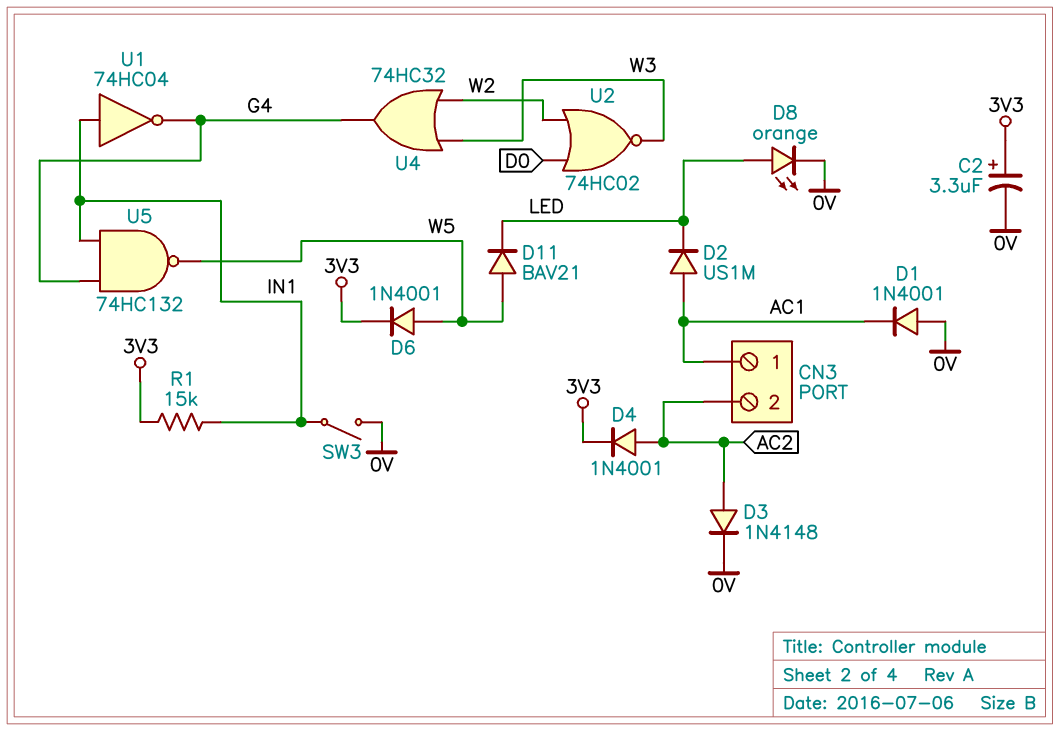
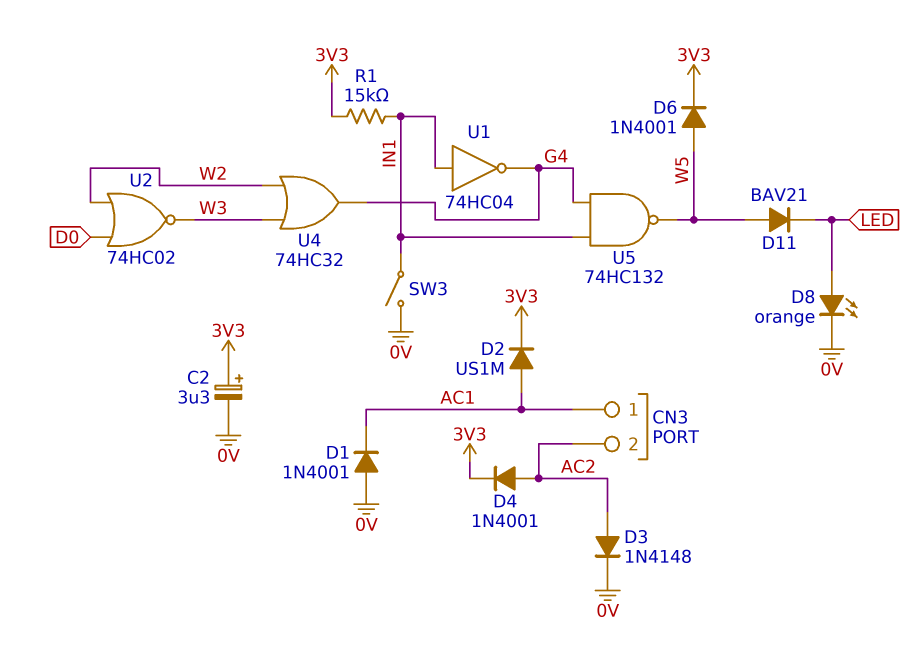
D2: diode US1M (A AC1, K LED) -> diode US1M (A AC1, K 3V3)

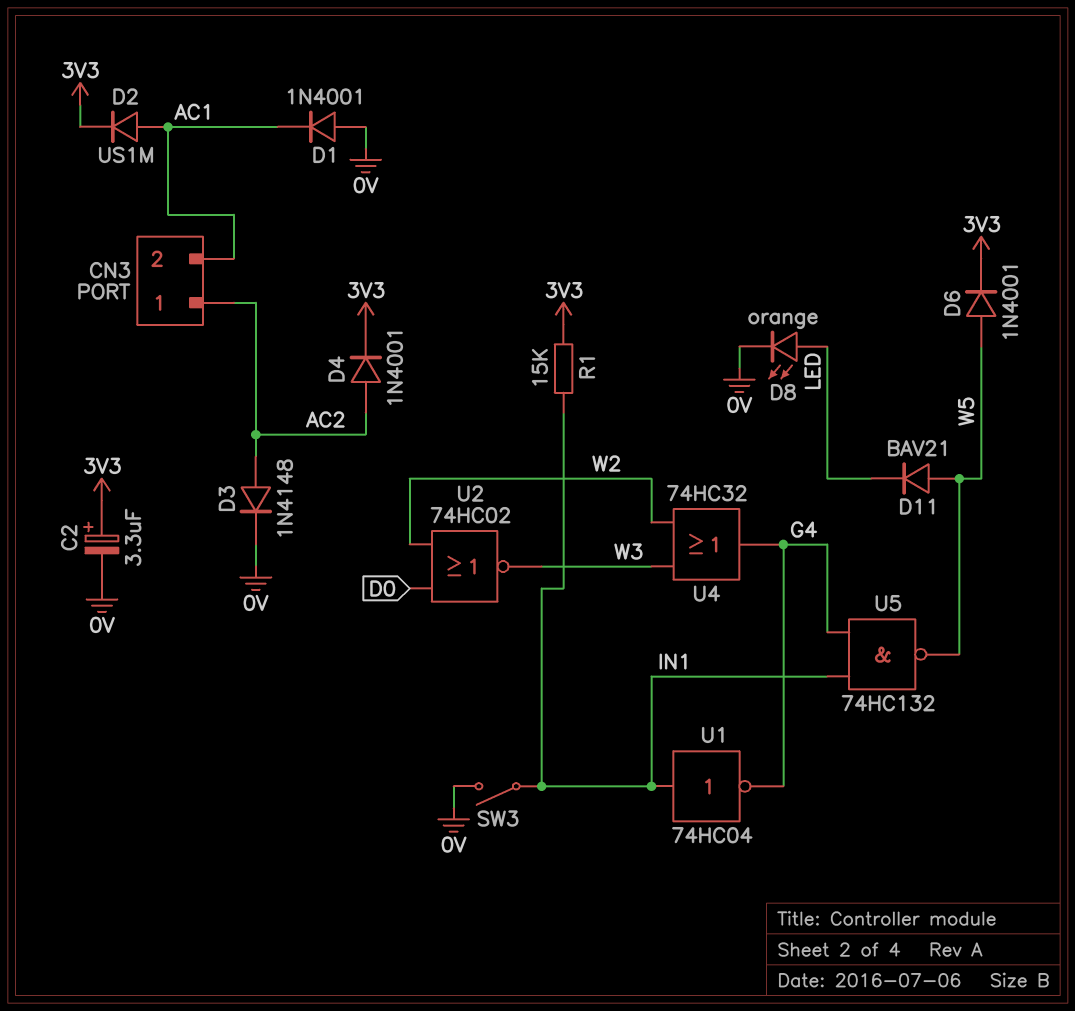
CN3 pin 1: AC1 -> AC2
CN3 pin 2: AC2 -> AC1

